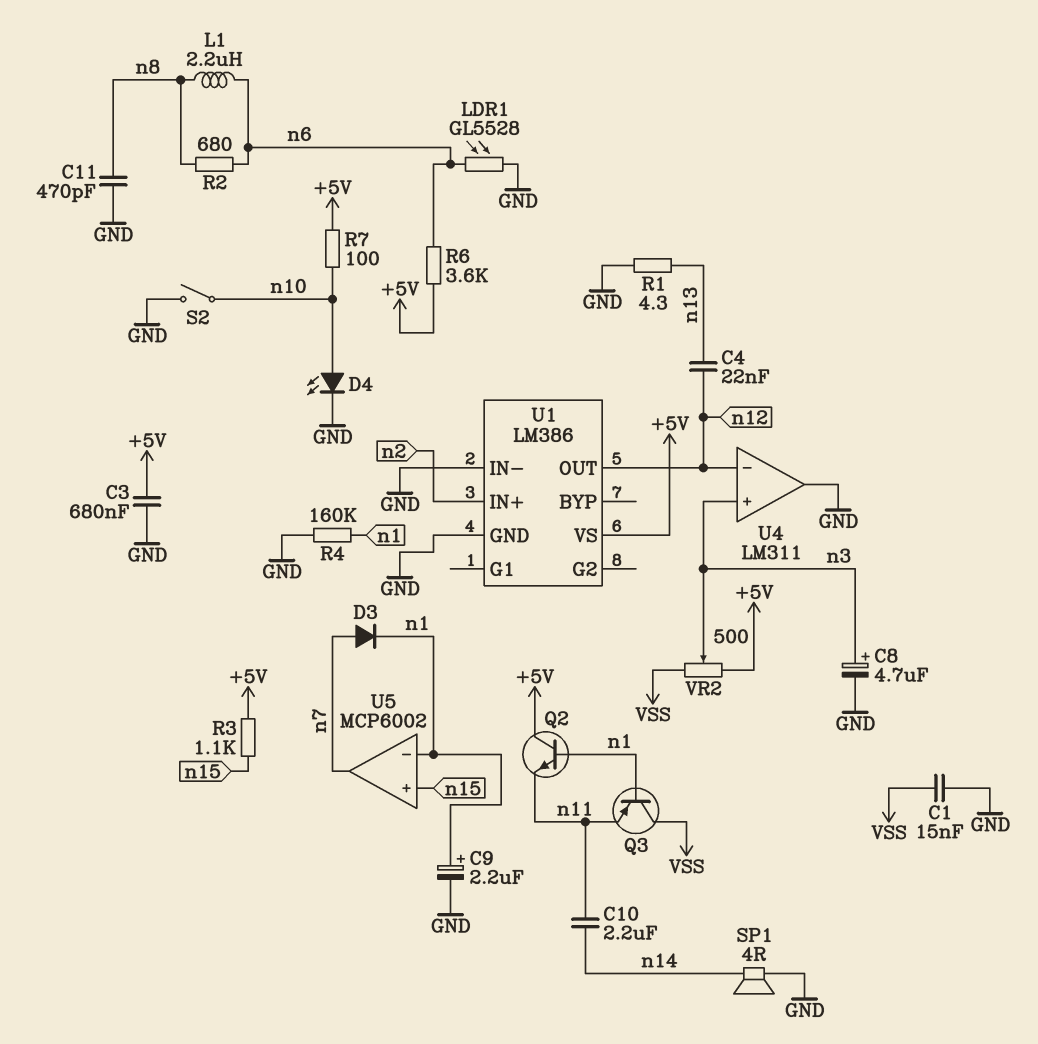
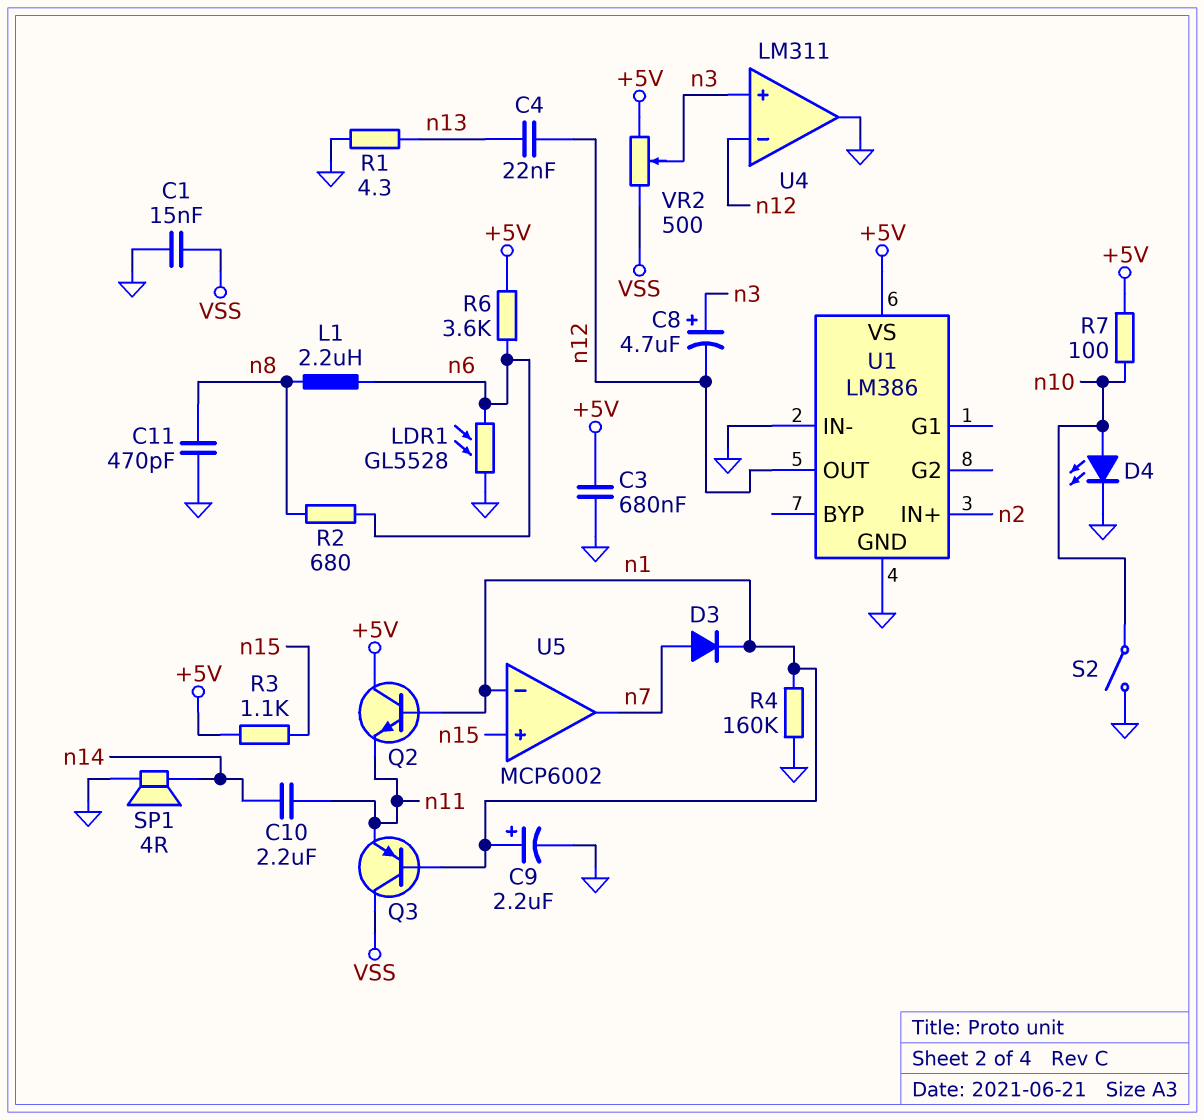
C8: 4.7uF (plus n3, minus GND) -> 4.7uF (plus n3, minus n12)

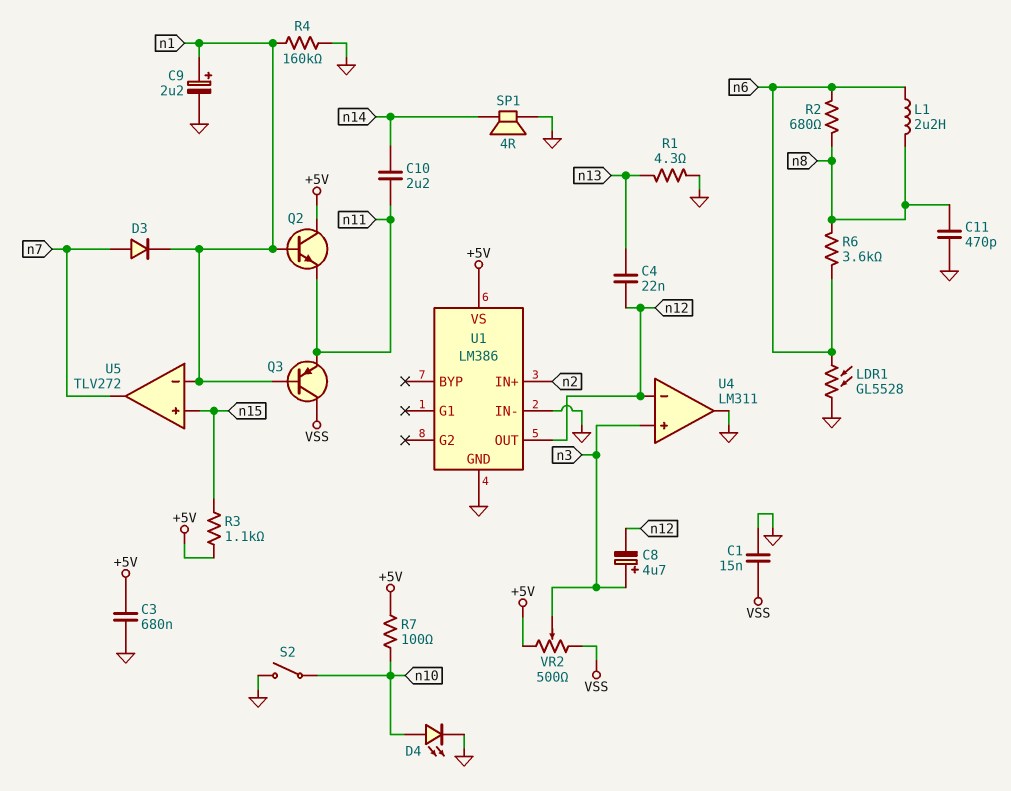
R6: 3.6k (+5V, n6) -> 3.6k (n6, n8)
U5: MCP6002 -> TLV272

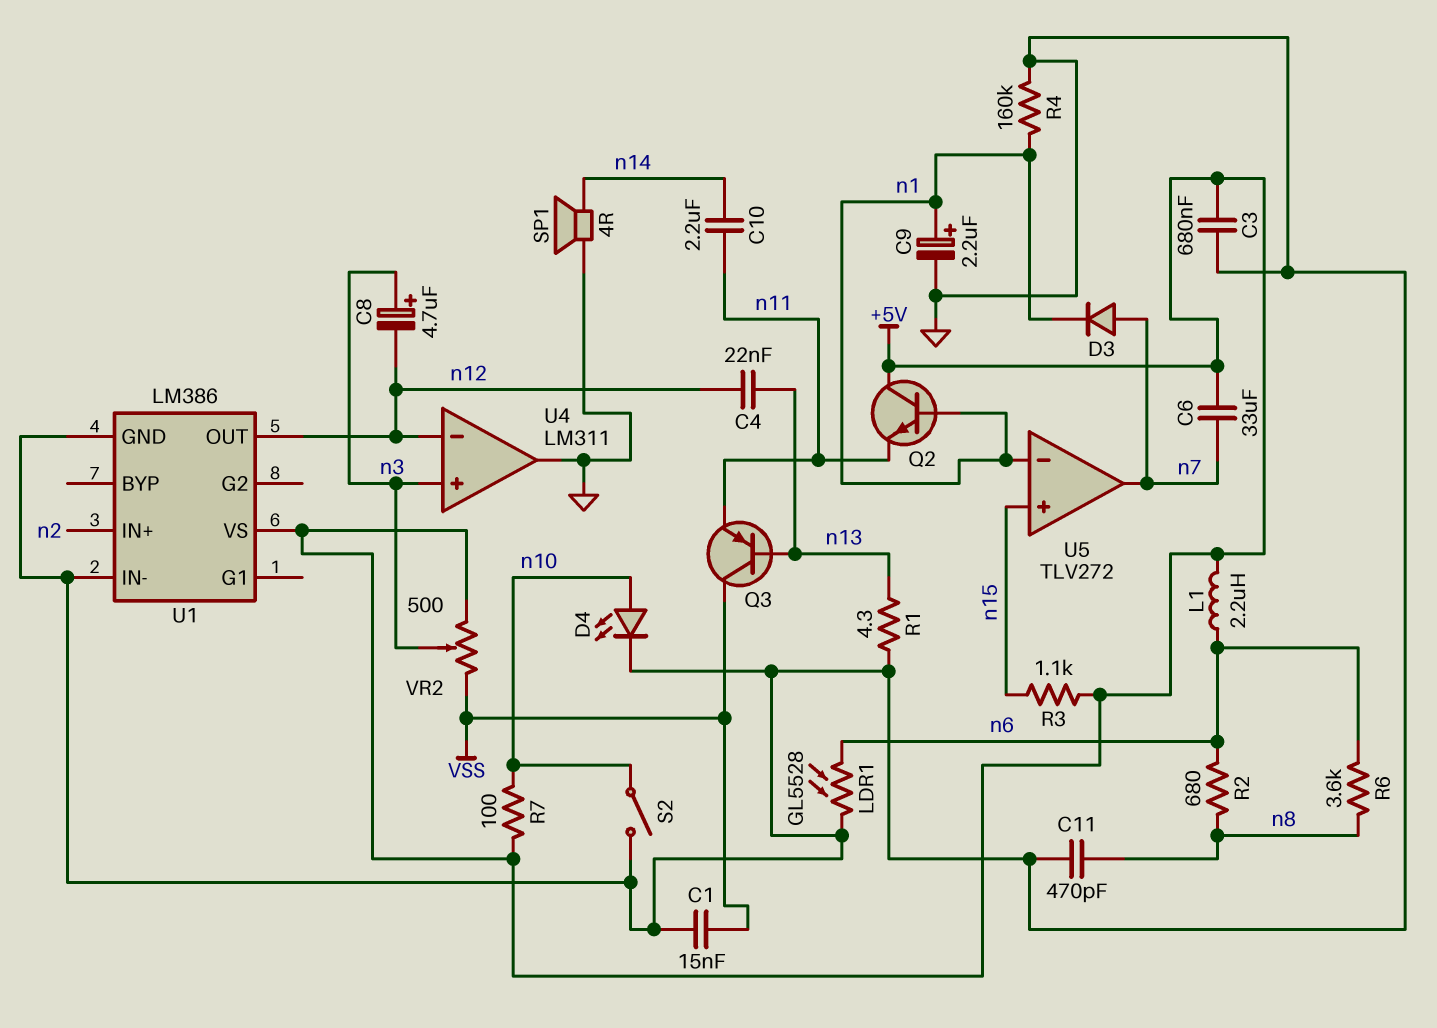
C6: none -> 33uF (+5V, n7)
L1: 2.2uH (n6, n8) -> 2.2uH (+5V, n6)
Q3: PNP (B n1, C VSS, E n11) -> PNP (B n13, C VSS, E n11)

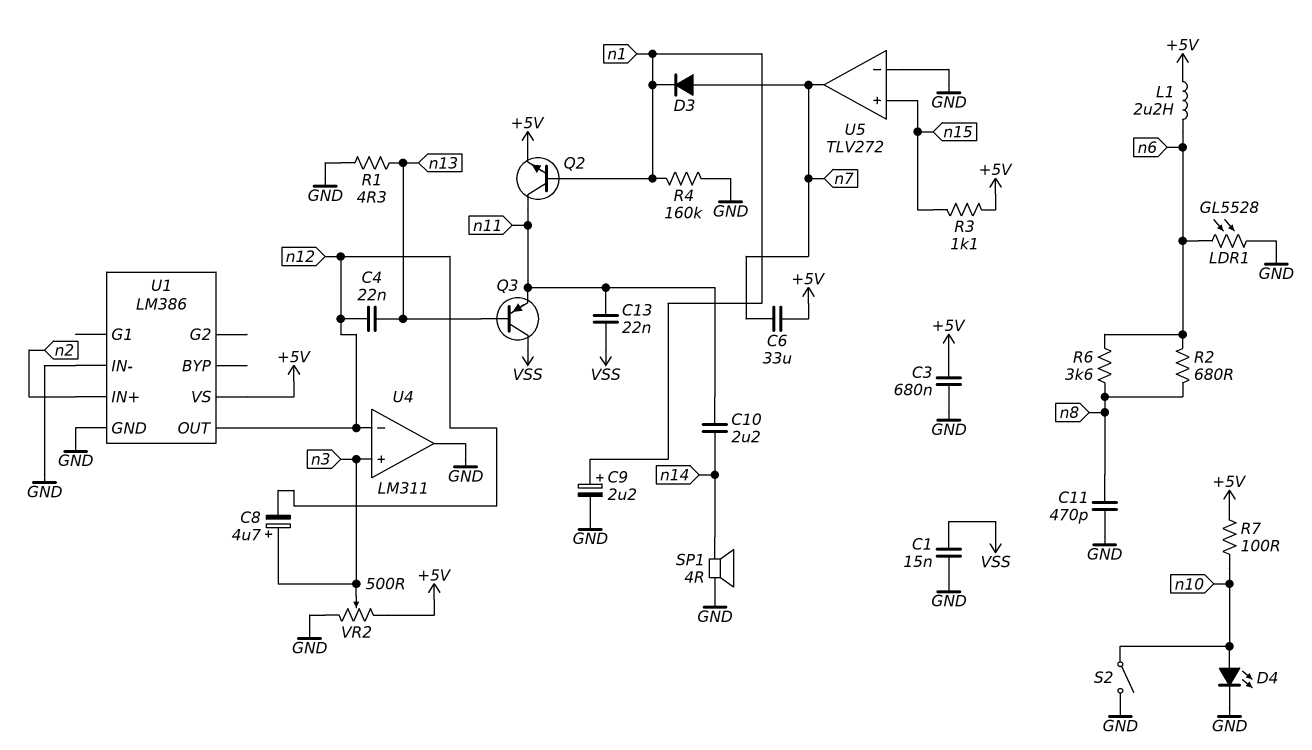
C13: none -> 22nF (VSS, n11)
Q2: NPN (B n1, C +5V, E n11) -> NPN (B n1, C n11, E +5V)
U5 pin in-: n1 -> GND
VR2: 500 (+5V, VSS, wiper n3) -> 500 (+5V, GND, wiper n3)

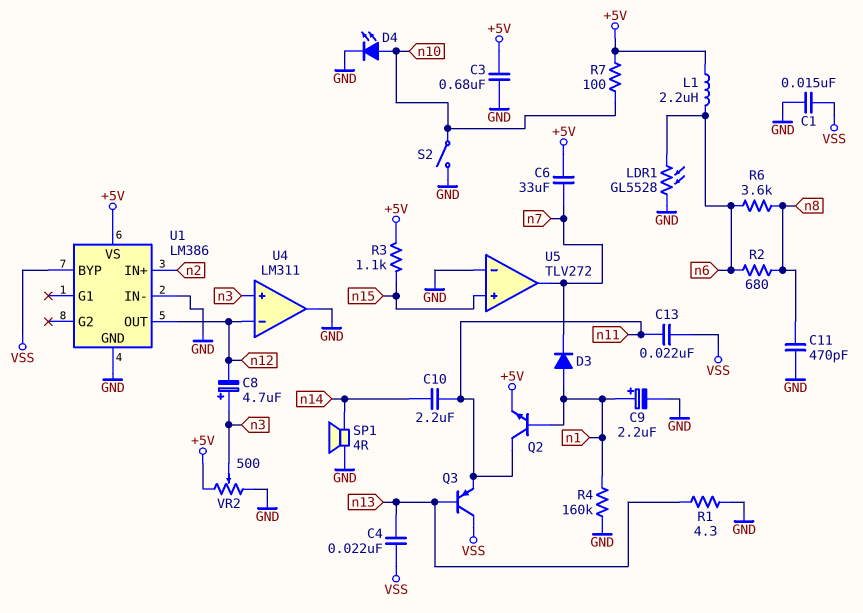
C4: 22nF (n12, n13) -> 22nF (VSS, n13)
D3: diode (A n7, K n1) -> diode (A n1, K n7)
U1 pin BYP: none -> VSS

